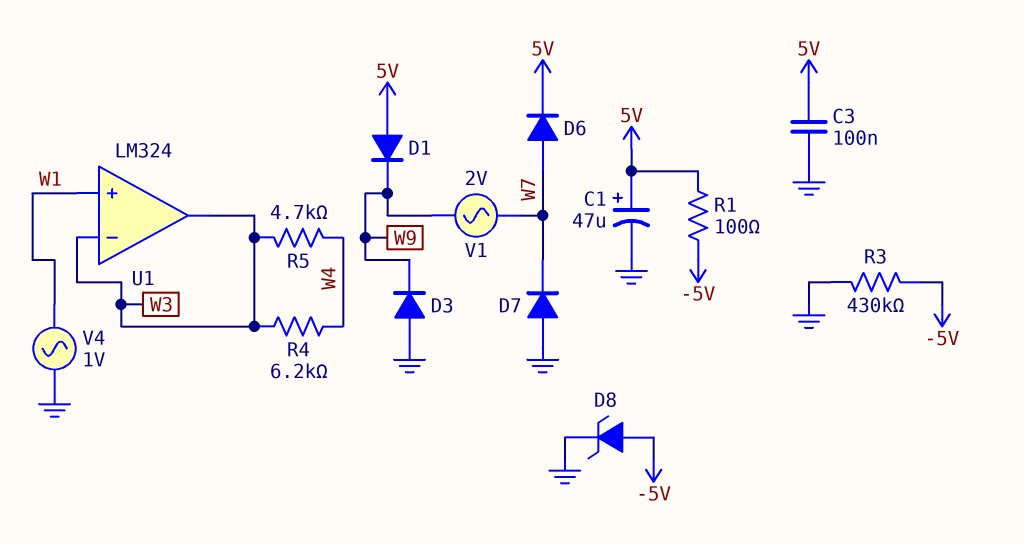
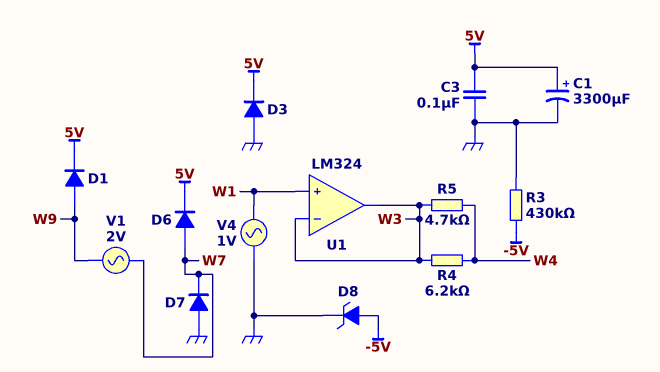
C1: 47uF (plus 5V, minus GND) -> 3300uF (plus 5V, minus GND)
D1: diode (A 5V, K W9) -> diode (A W9, K 5V)
D3: diode (A GND, K W9) -> diode (A GND, K 5V)
R1: 100 (-5V, 5V) -> none

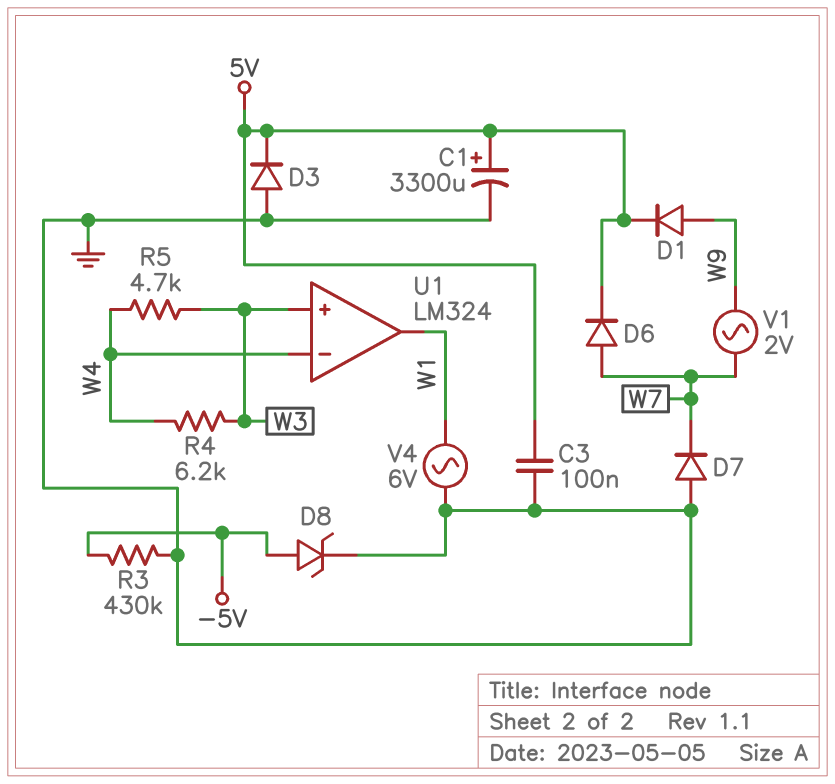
U1 pin in+: W1 -> W3
U1 pin in-: W3 -> W4
U1 pin out: W3 -> W1
V4: AC 1V (GND, W1) -> AC 6V (GND, W1)

